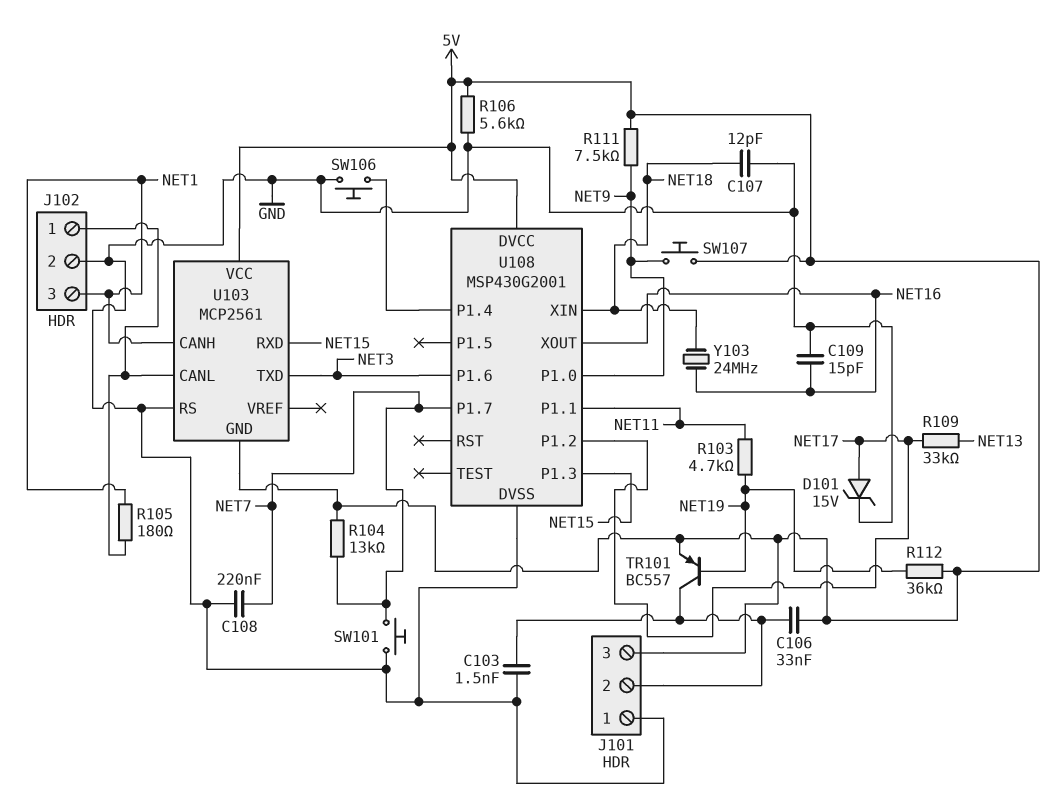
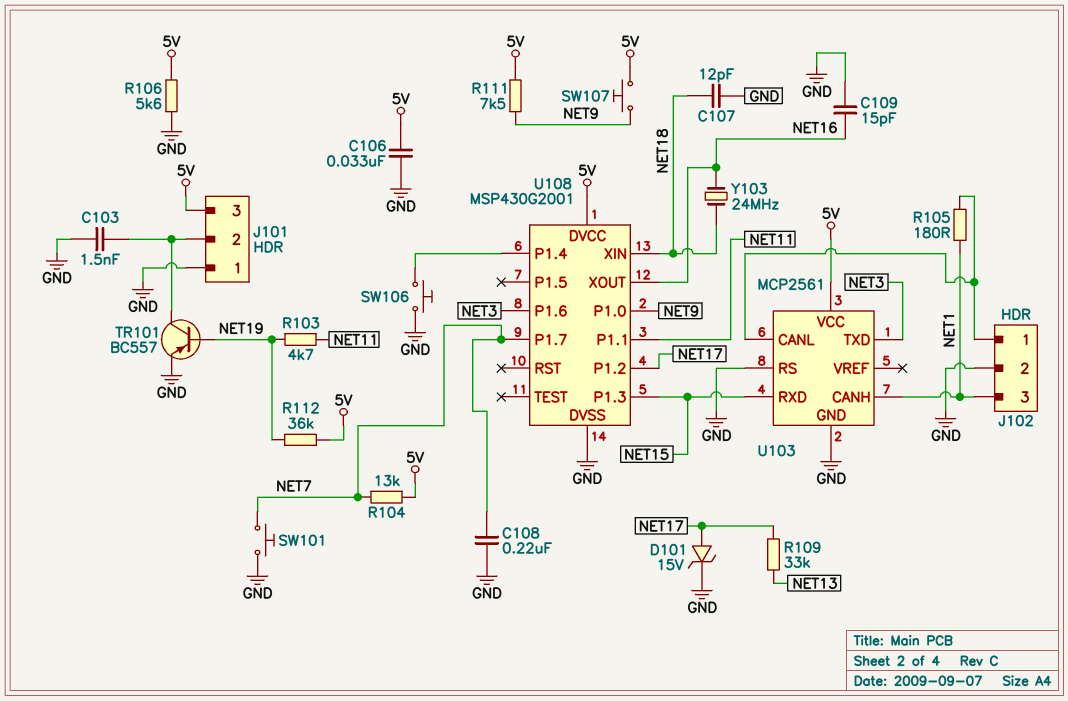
C106: 33nF (5V, J101/2) -> 33nF (5V, GND)
TR101: PNP BC557 (B NET19, C J101/2, E 5V) -> PNP BC557 (B NET19, C J101/2, E GND)
U103 pin GND: 5V -> GND

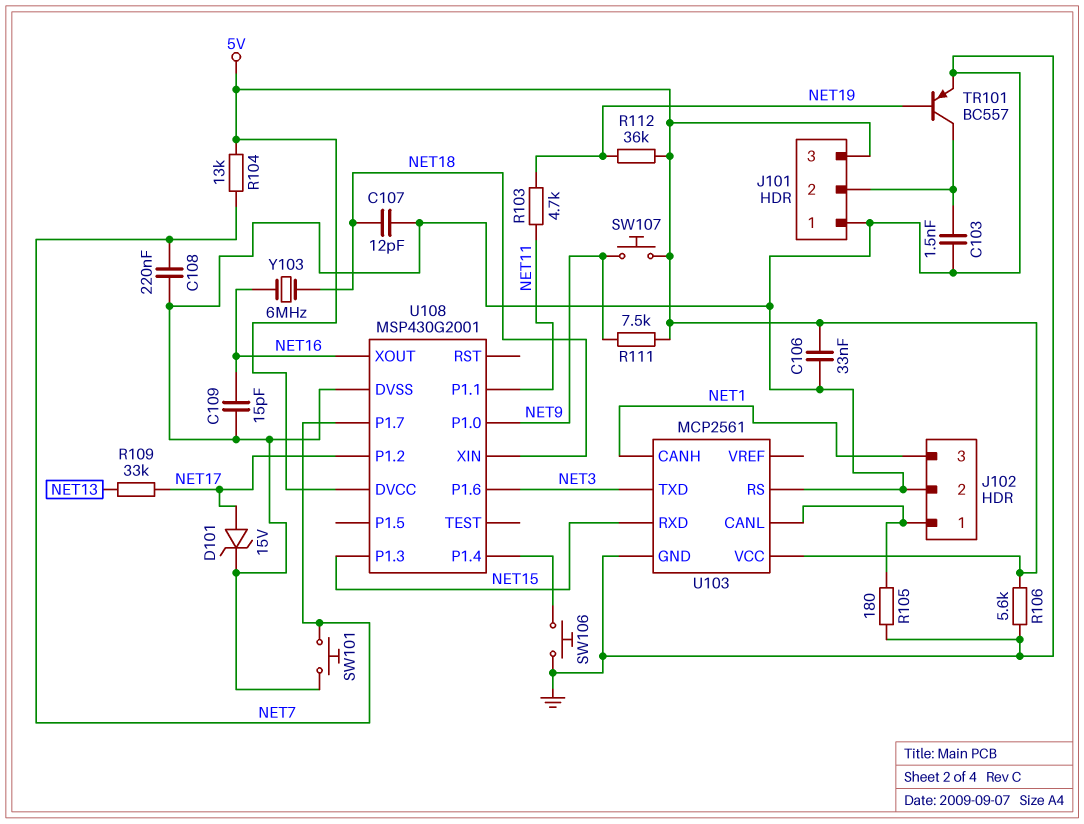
R105: 180 (J102/1, NET1) -> 180 (GND, J102/1)
Y103: 24MHz (NET16, NET18) -> 6MHz (NET16, NET18)

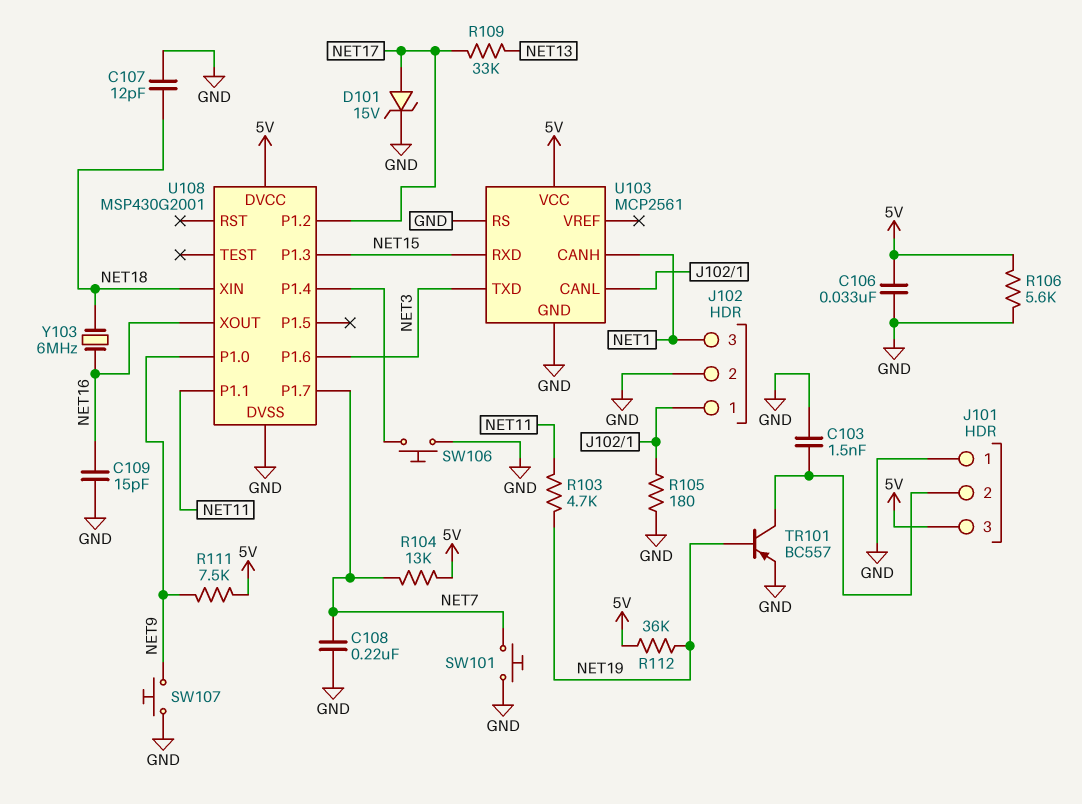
SW107: button (5V, NET9) -> button (GND, NET9)

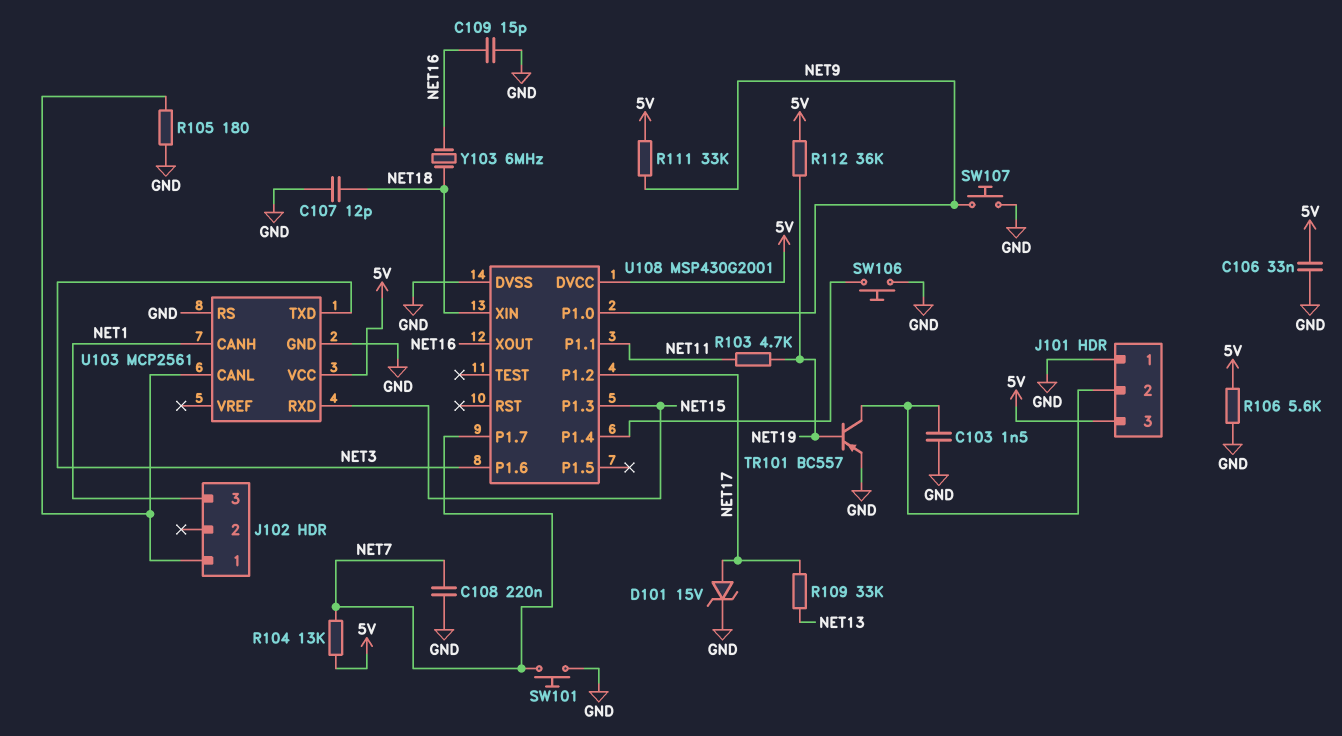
J102 pin 2: GND -> none
R111: 7.5k (5V, NET9) -> 33k (5V, NET9)

